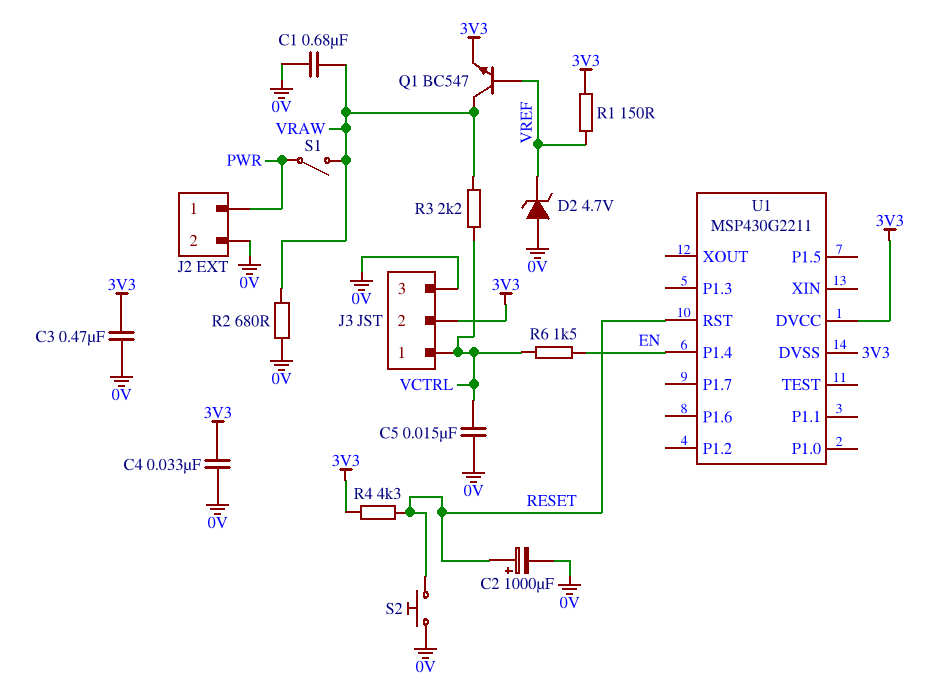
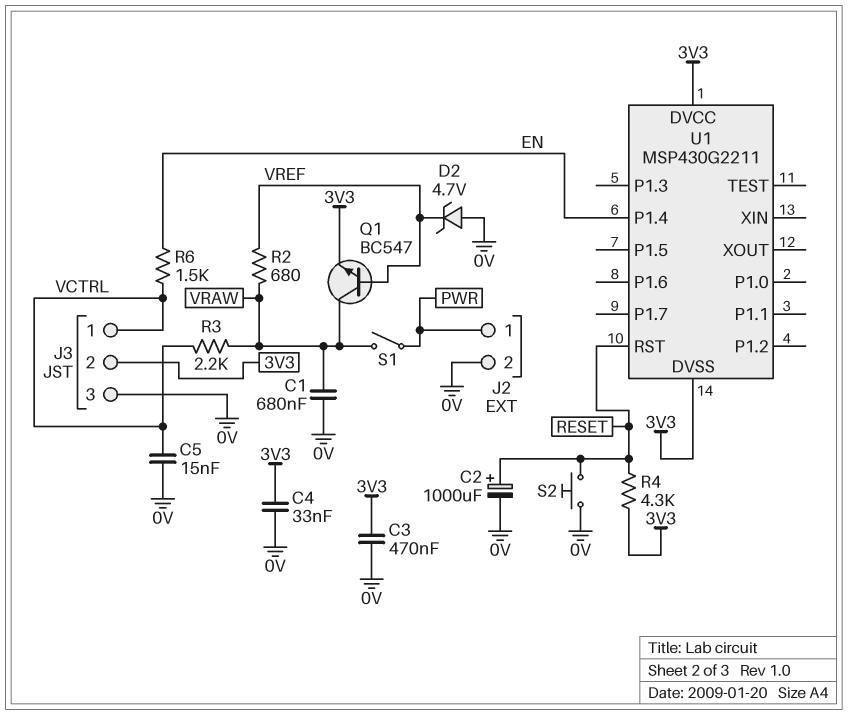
R1: 150 (3V3, VREF) -> none
R2: 680 (0V, VRAW) -> 680 (VRAW, VREF)

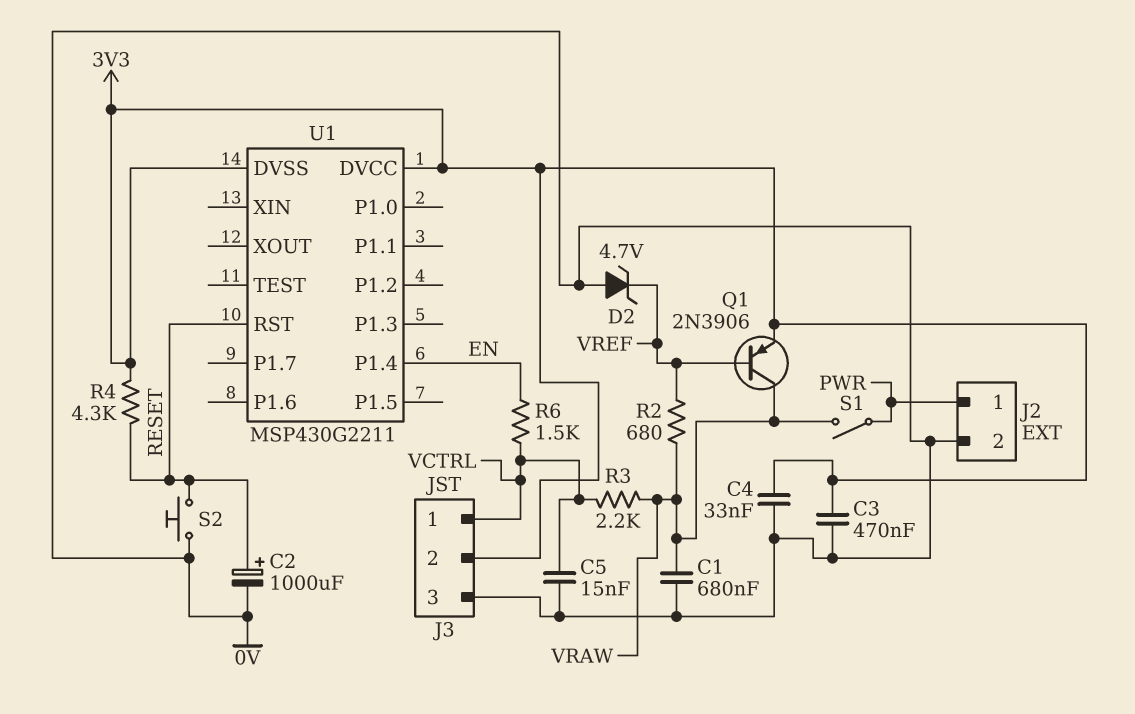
Q1: NPN BC547 (B VREF, C VRAW, E 3V3) -> PNP 2N3906 (B VREF, C VRAW, E 3V3)

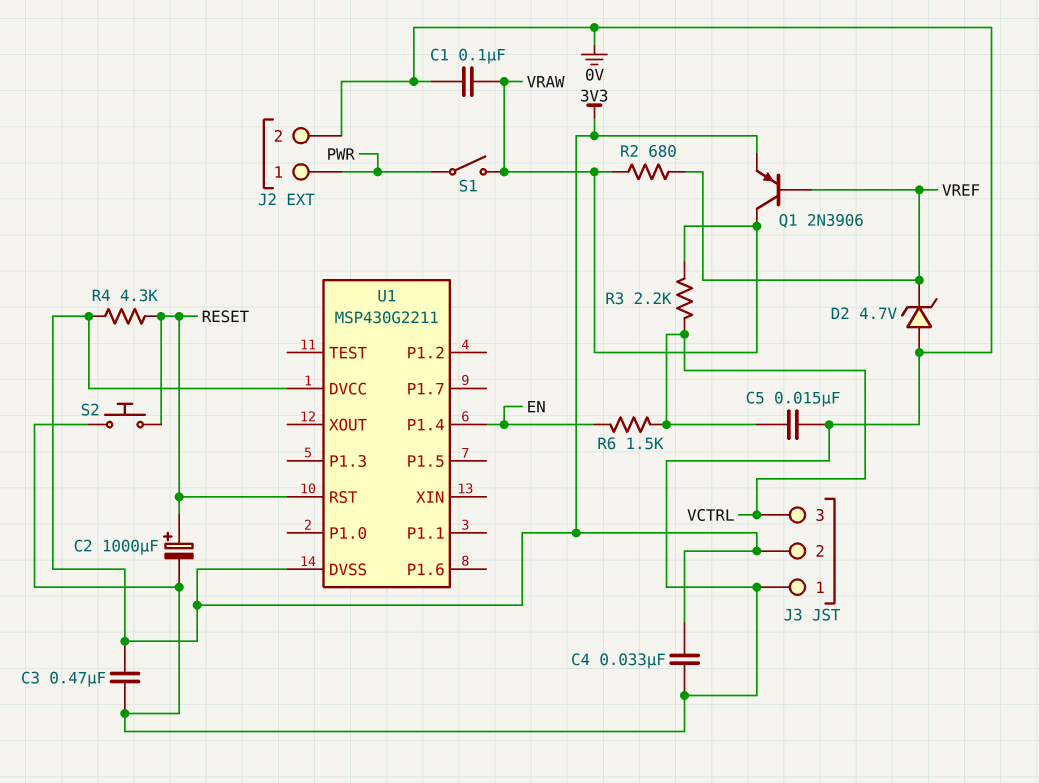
C1: 680nF (0V, VRAW) -> 100nF (0V, VRAW)
J3 pin 1: VCTRL -> 0V
J3 pin 3: 0V -> VCTRL

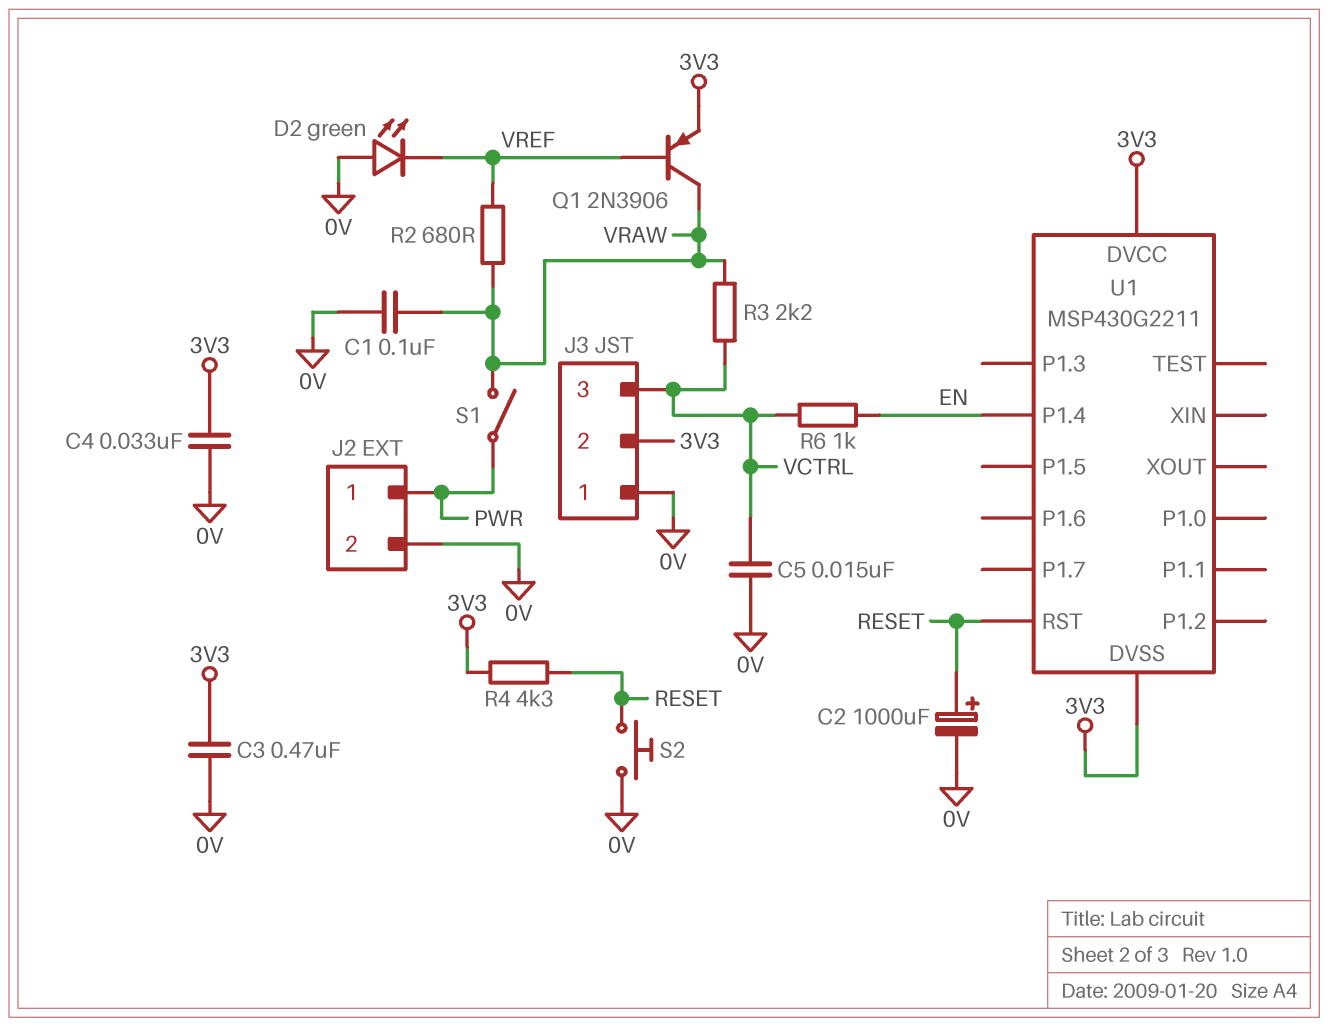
D2: zener 4.7V (A 0V, K VREF) -> LED green (A 0V, K VREF)
R6: 1.5k (EN, VCTRL) -> 1k (EN, VCTRL)

